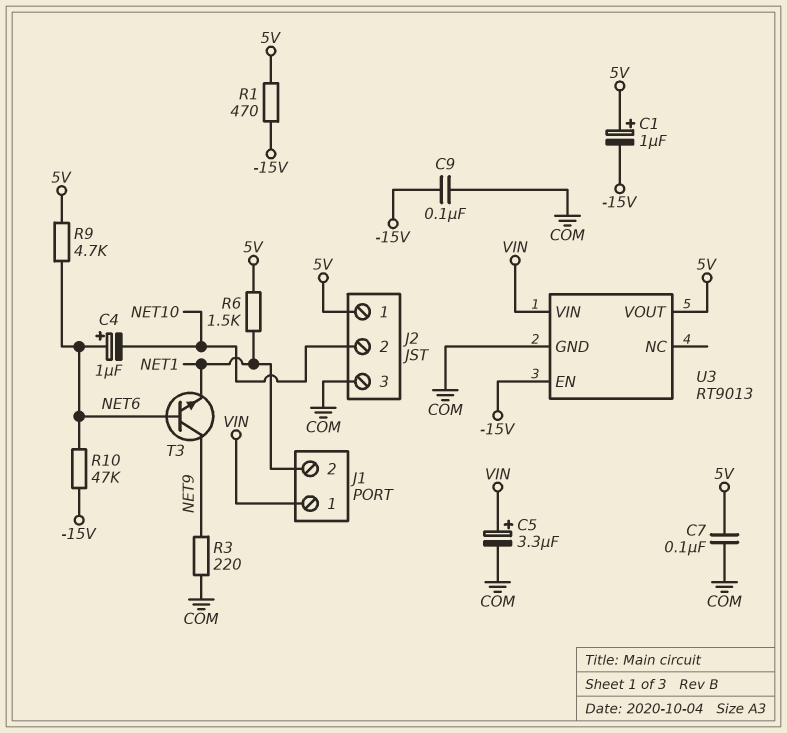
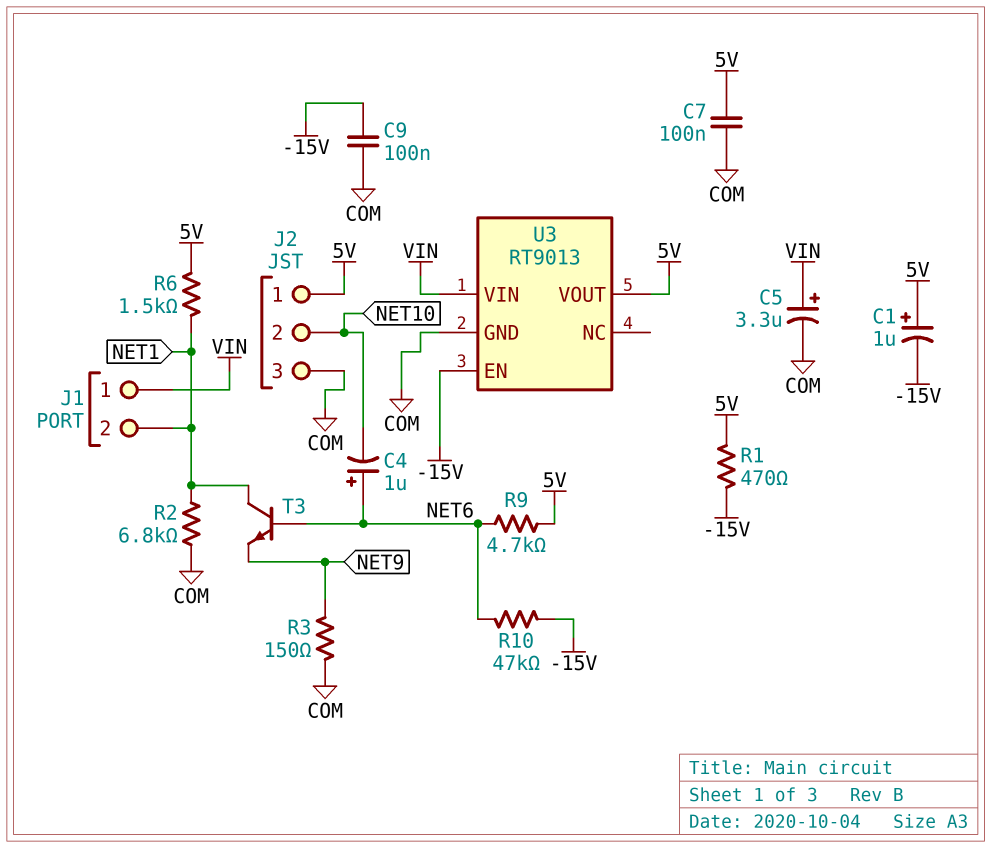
R2: none -> 6.8k (COM, NET1)
R3: 220 (COM, NET9) -> 150 (COM, NET9)
T3: NPN (B NET6, C NET9, E NET1) -> NPN (B NET6, C NET1, E NET9)

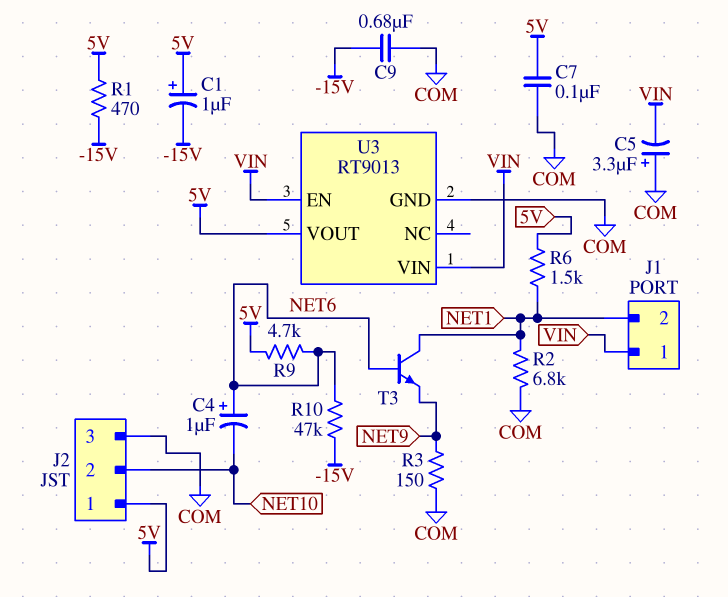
C5: 3.3uF (plus VIN, minus COM) -> 3.3uF (plus COM, minus VIN)
C9: 100nF (-15V, COM) -> 680nF (-15V, COM)
U3 pin EN: -15V -> VIN

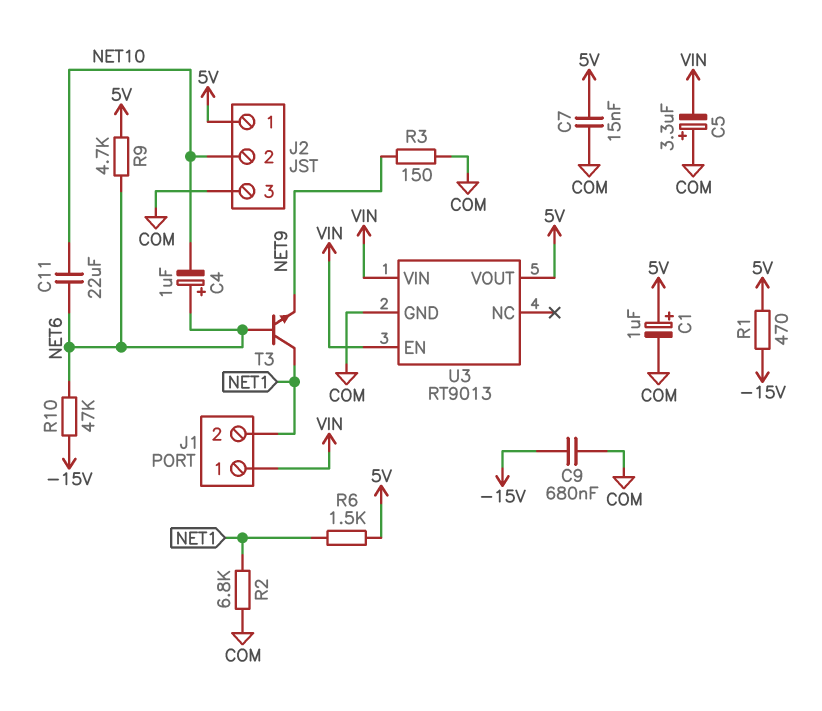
C1: 1uF (plus 5V, minus -15V) -> 1uF (plus 5V, minus COM)
C7: 100nF (5V, COM) -> 15nF (5V, COM)
C11: none -> 22uF (NET6, NET10)

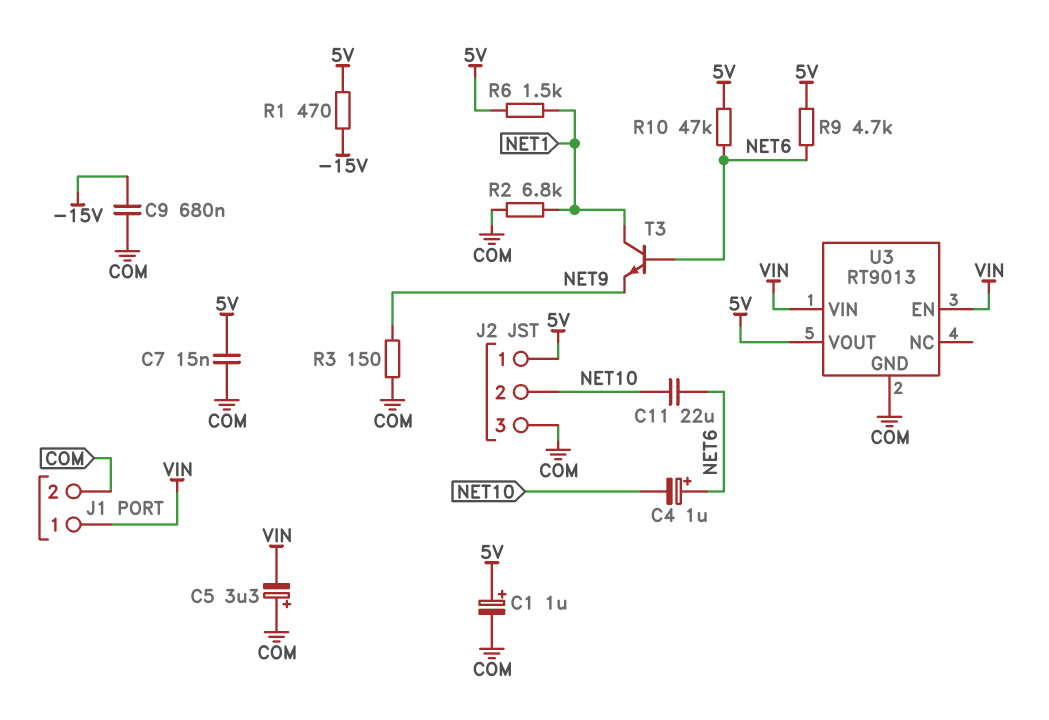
J1 pin 2: NET1 -> COM
R10: 47k (-15V, NET6) -> 47k (5V, NET6)

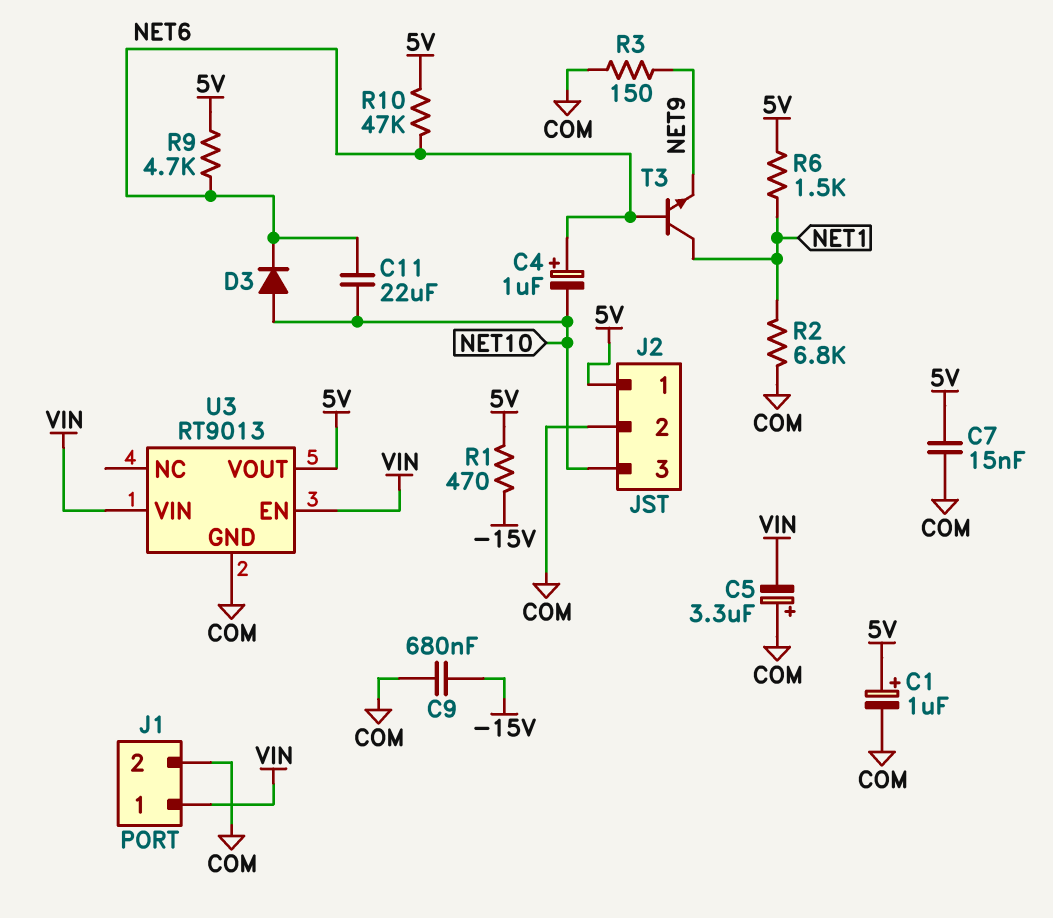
D3: none -> diode (A NET10, K NET6)
J2 pin 2: NET10 -> COM
J2 pin 3: COM -> NET10

